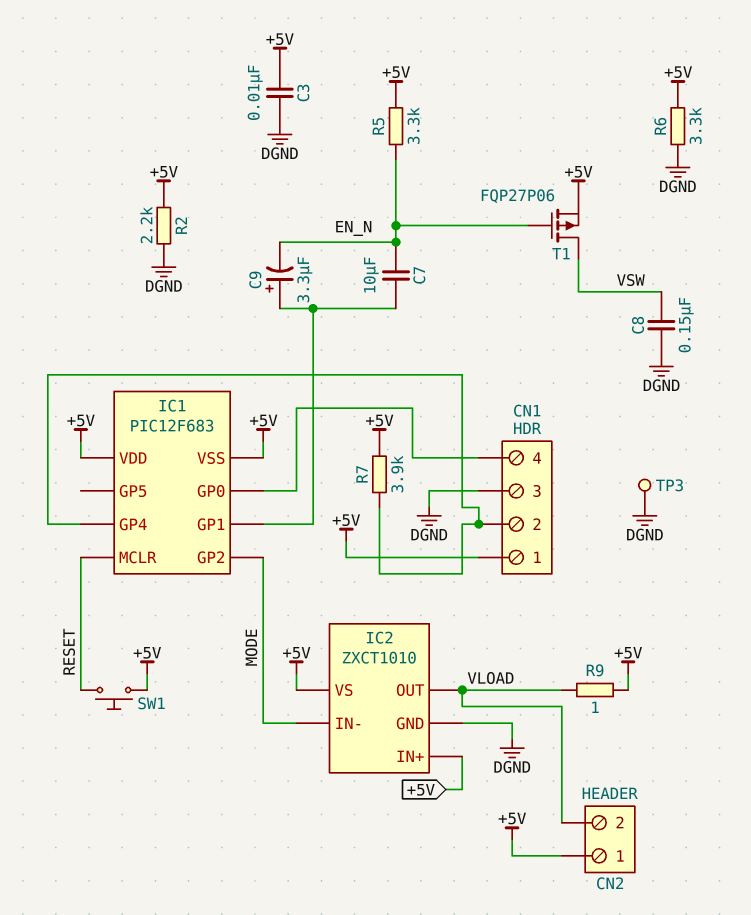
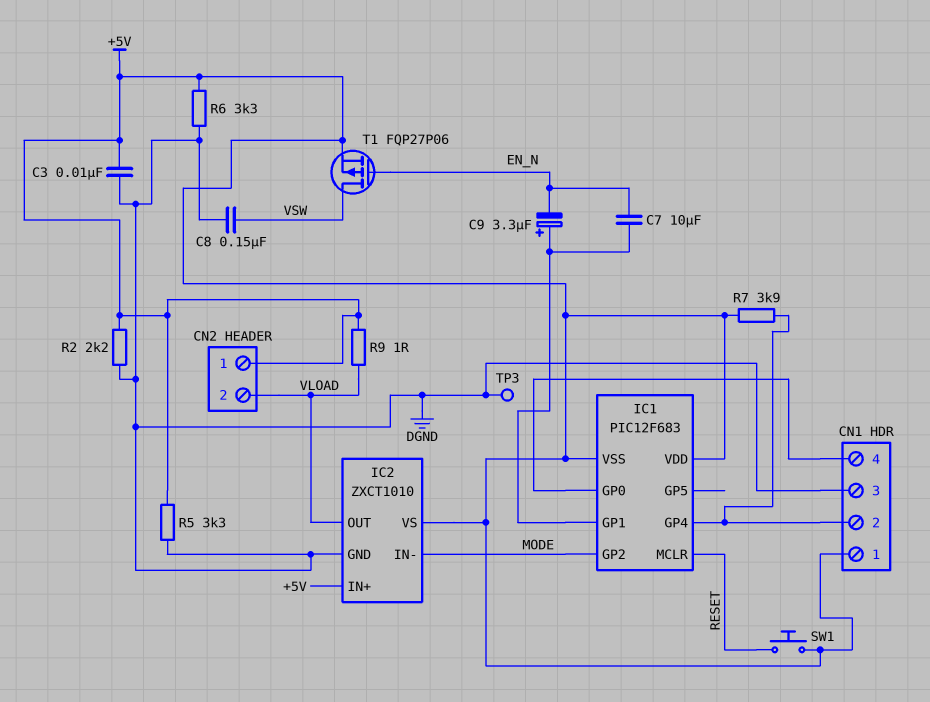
R5: 3.3k (+5V, EN_N) -> 3.3k (+5V, DGND)

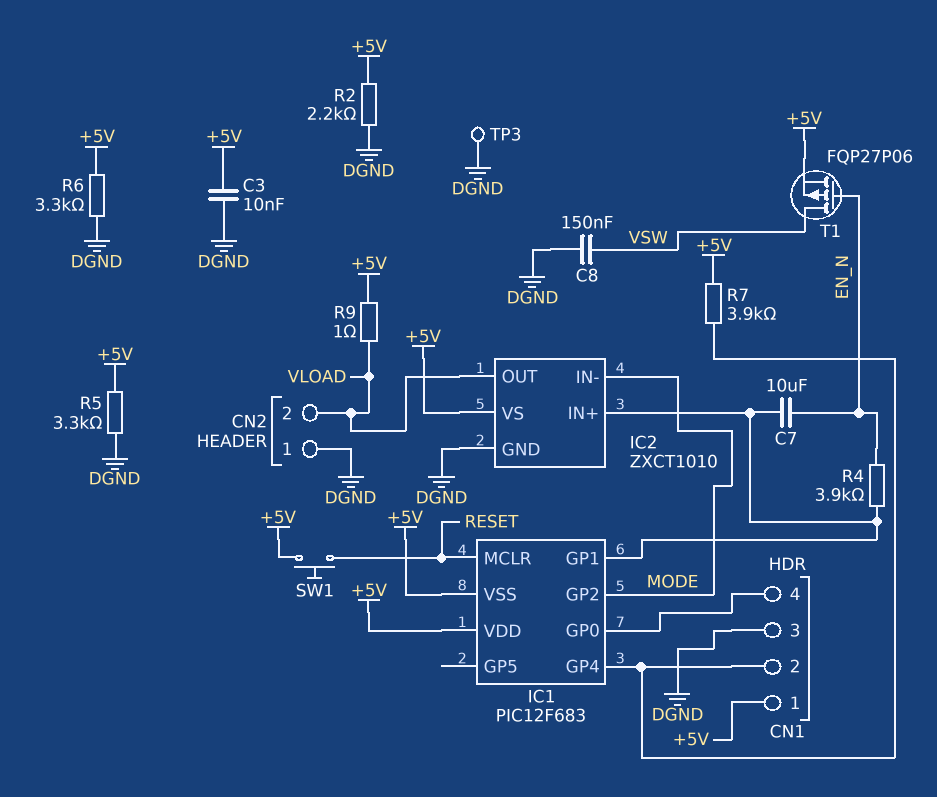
C9: 3.3uF (plus IC1/GP1, minus EN_N) -> none
CN2 pin 1: +5V -> DGND
IC2 pin IN+: +5V -> IC1/GP1
R4: none -> 3.9k (EN_N, IC1/GP1)

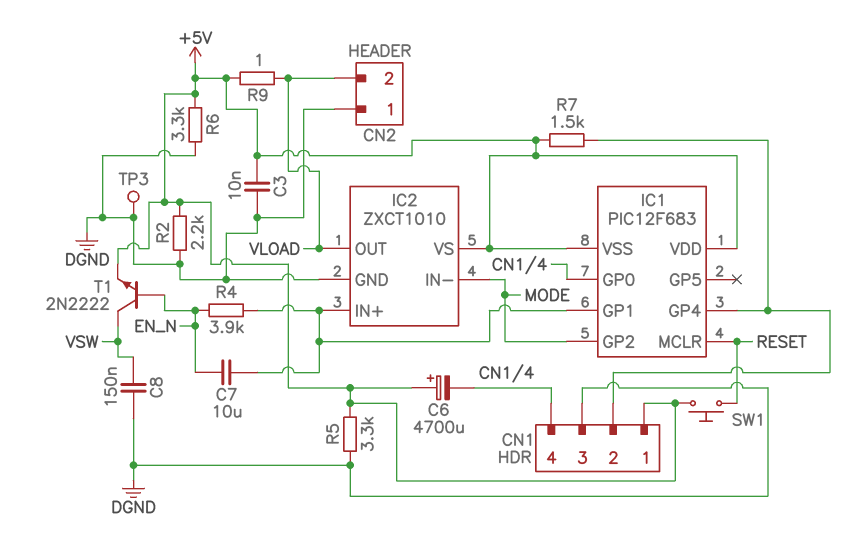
C6: none -> 4700uF (plus +5V, minus CN1/4)
R7: 3.9k (+5V, CN1/2) -> 1.5k (+5V, CN1/2)
T1: PMOS FQP27P06 (G EN_N, D VSW, S +5V) -> NPN 2N2222 (B EN_N, C VSW, E +5V)

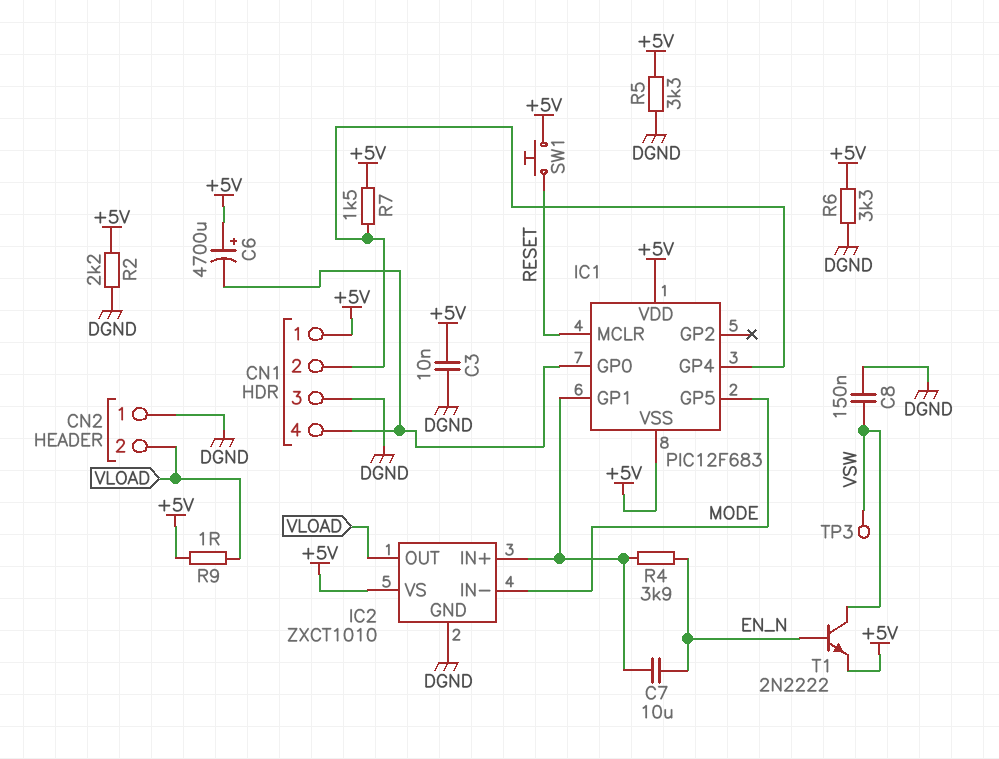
IC1 pin GP2: MODE -> none
IC1 pin GP5: none -> MODE
TP3: test point (DGND) -> test point (VSW)

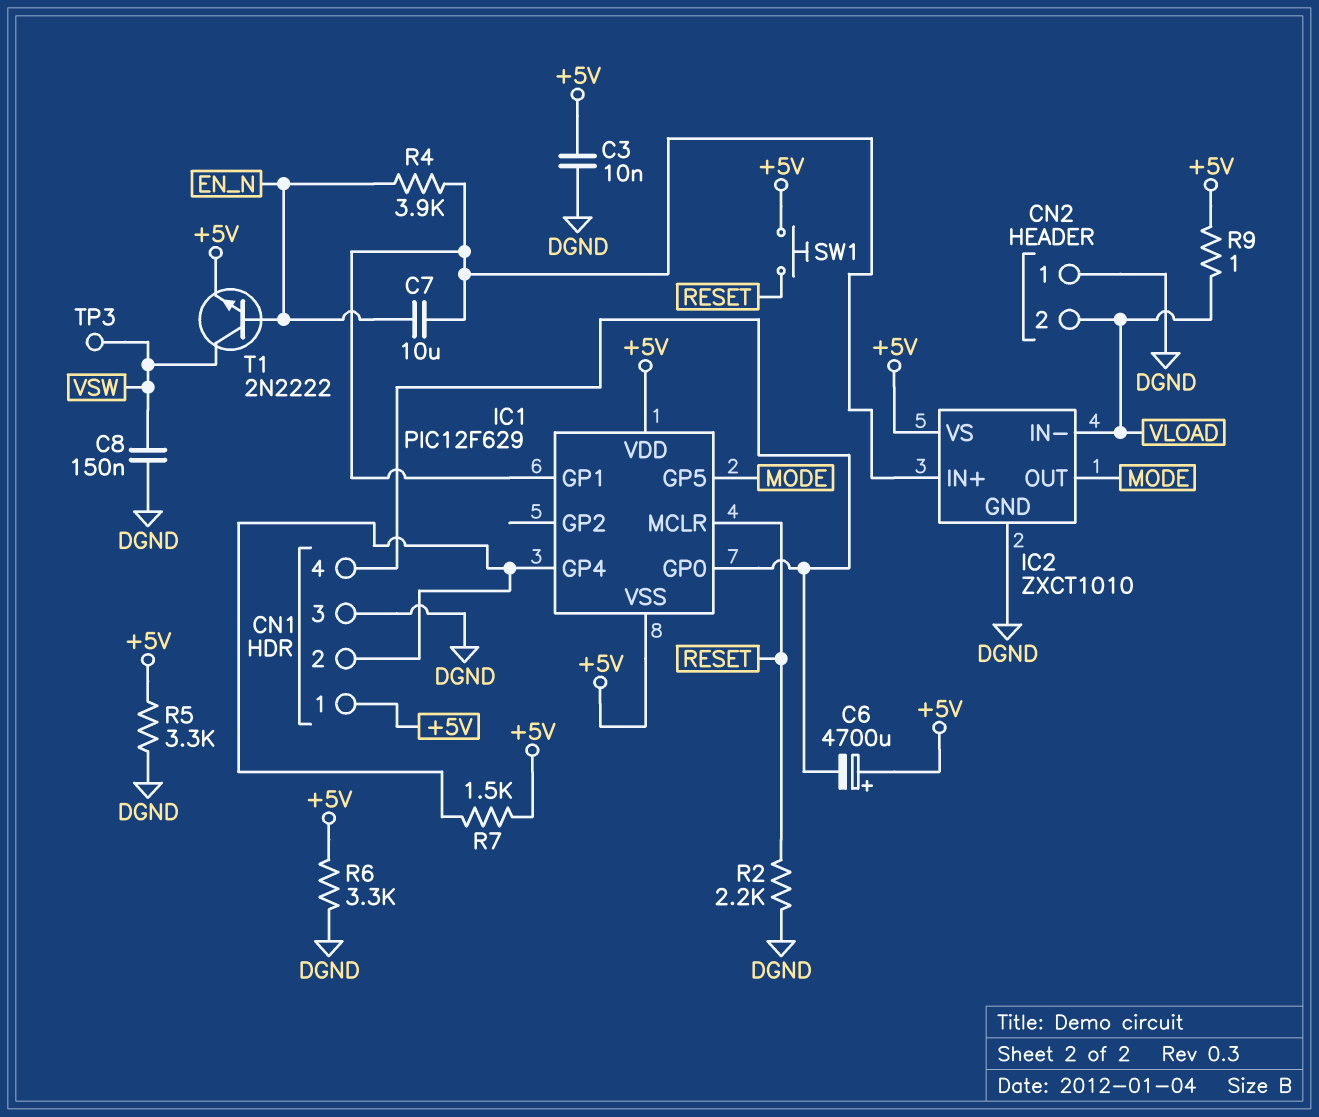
IC1: PIC12F683 -> PIC12F629
IC2 pin IN-: MODE -> VLOAD
IC2 pin OUT: VLOAD -> MODE
R2: 2.2k (+5V, DGND) -> 2.2k (DGND, RESET)

